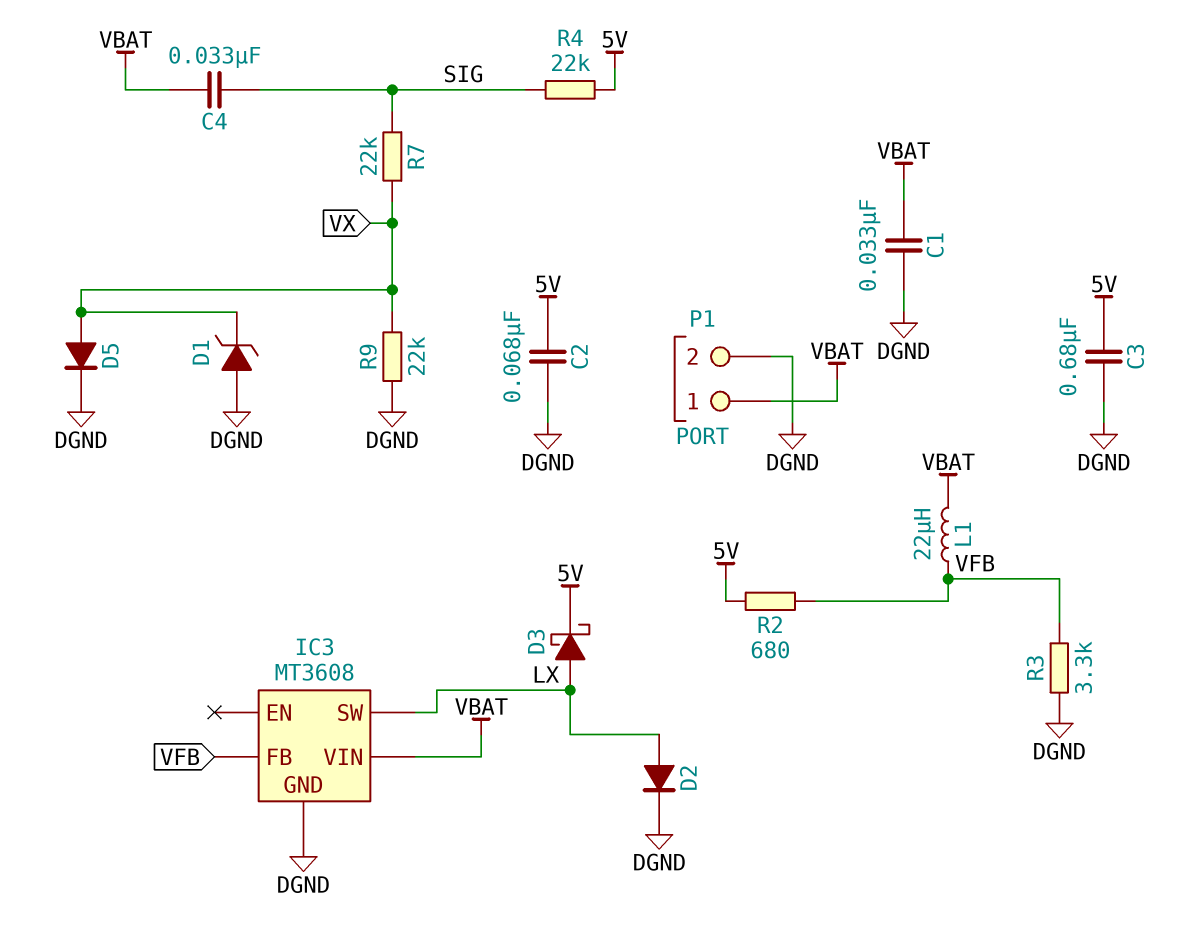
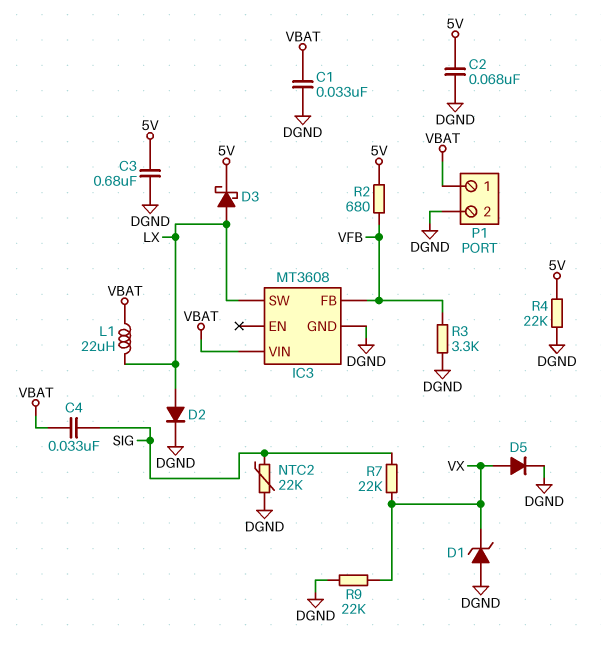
L1: 22uH (VBAT, VFB) -> 22uH (LX, VBAT)
NTC2: none -> 22k (DGND, SIG)
R4: 22k (5V, SIG) -> 22k (5V, DGND)

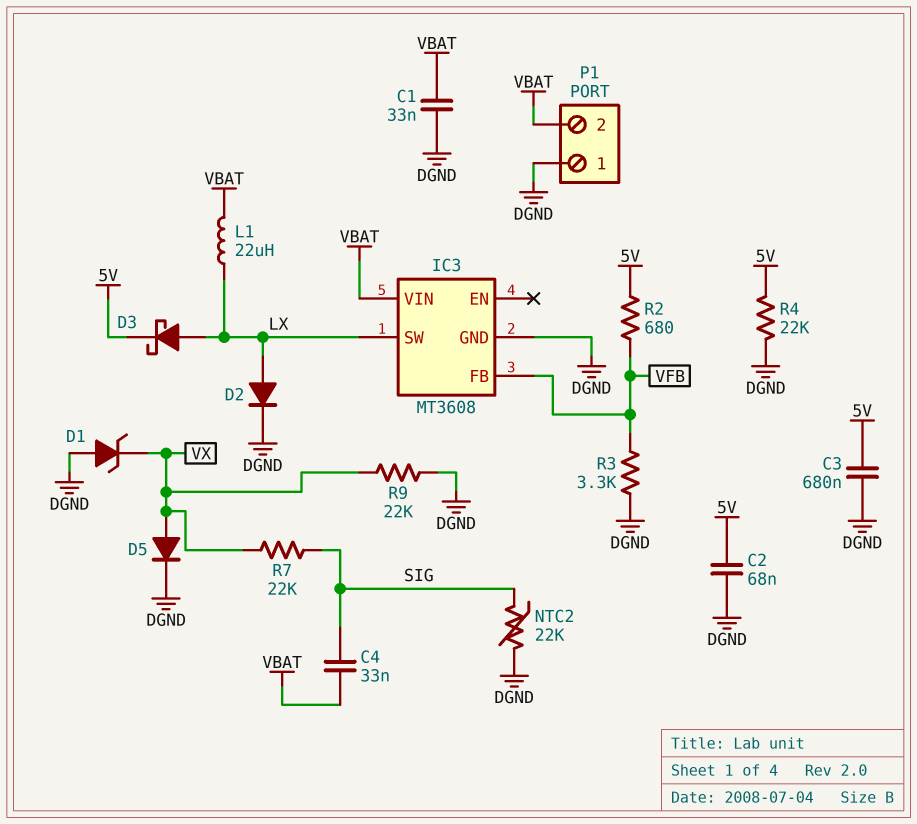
P1 pin 1: VBAT -> DGND
P1 pin 2: DGND -> VBAT

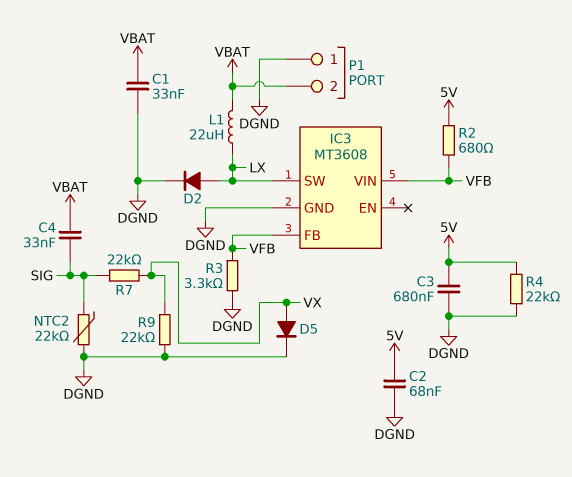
D1: zener (A DGND, K VX) -> none
D3: schottky (A LX, K 5V) -> none
IC3 pin VIN: VBAT -> VFB

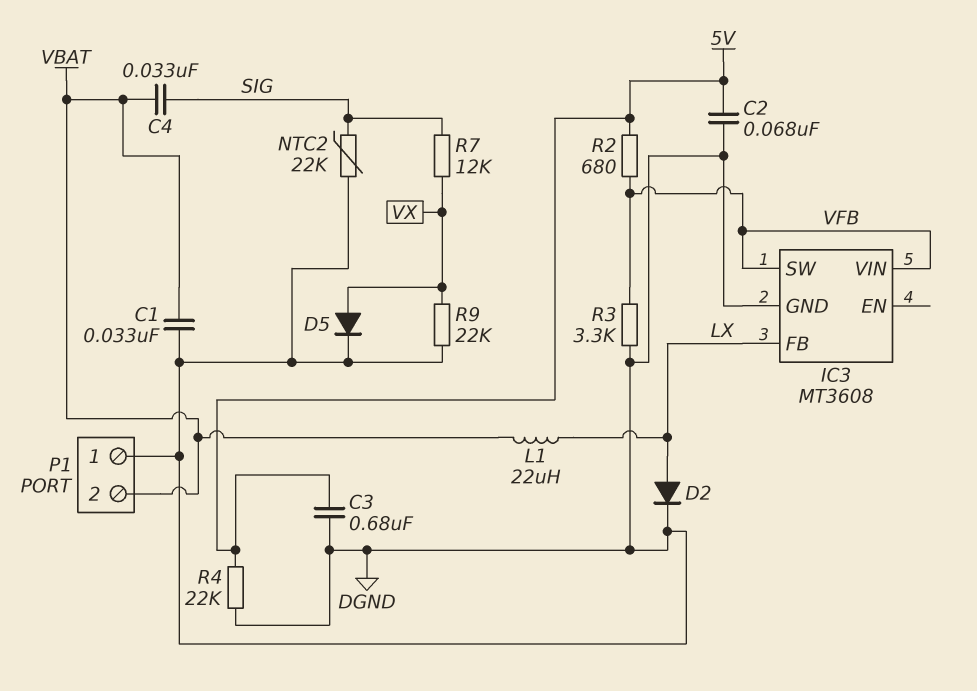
IC3 pin FB: VFB -> LX
IC3 pin SW: LX -> VFB
R7: 22k (SIG, VX) -> 12k (SIG, VX)

